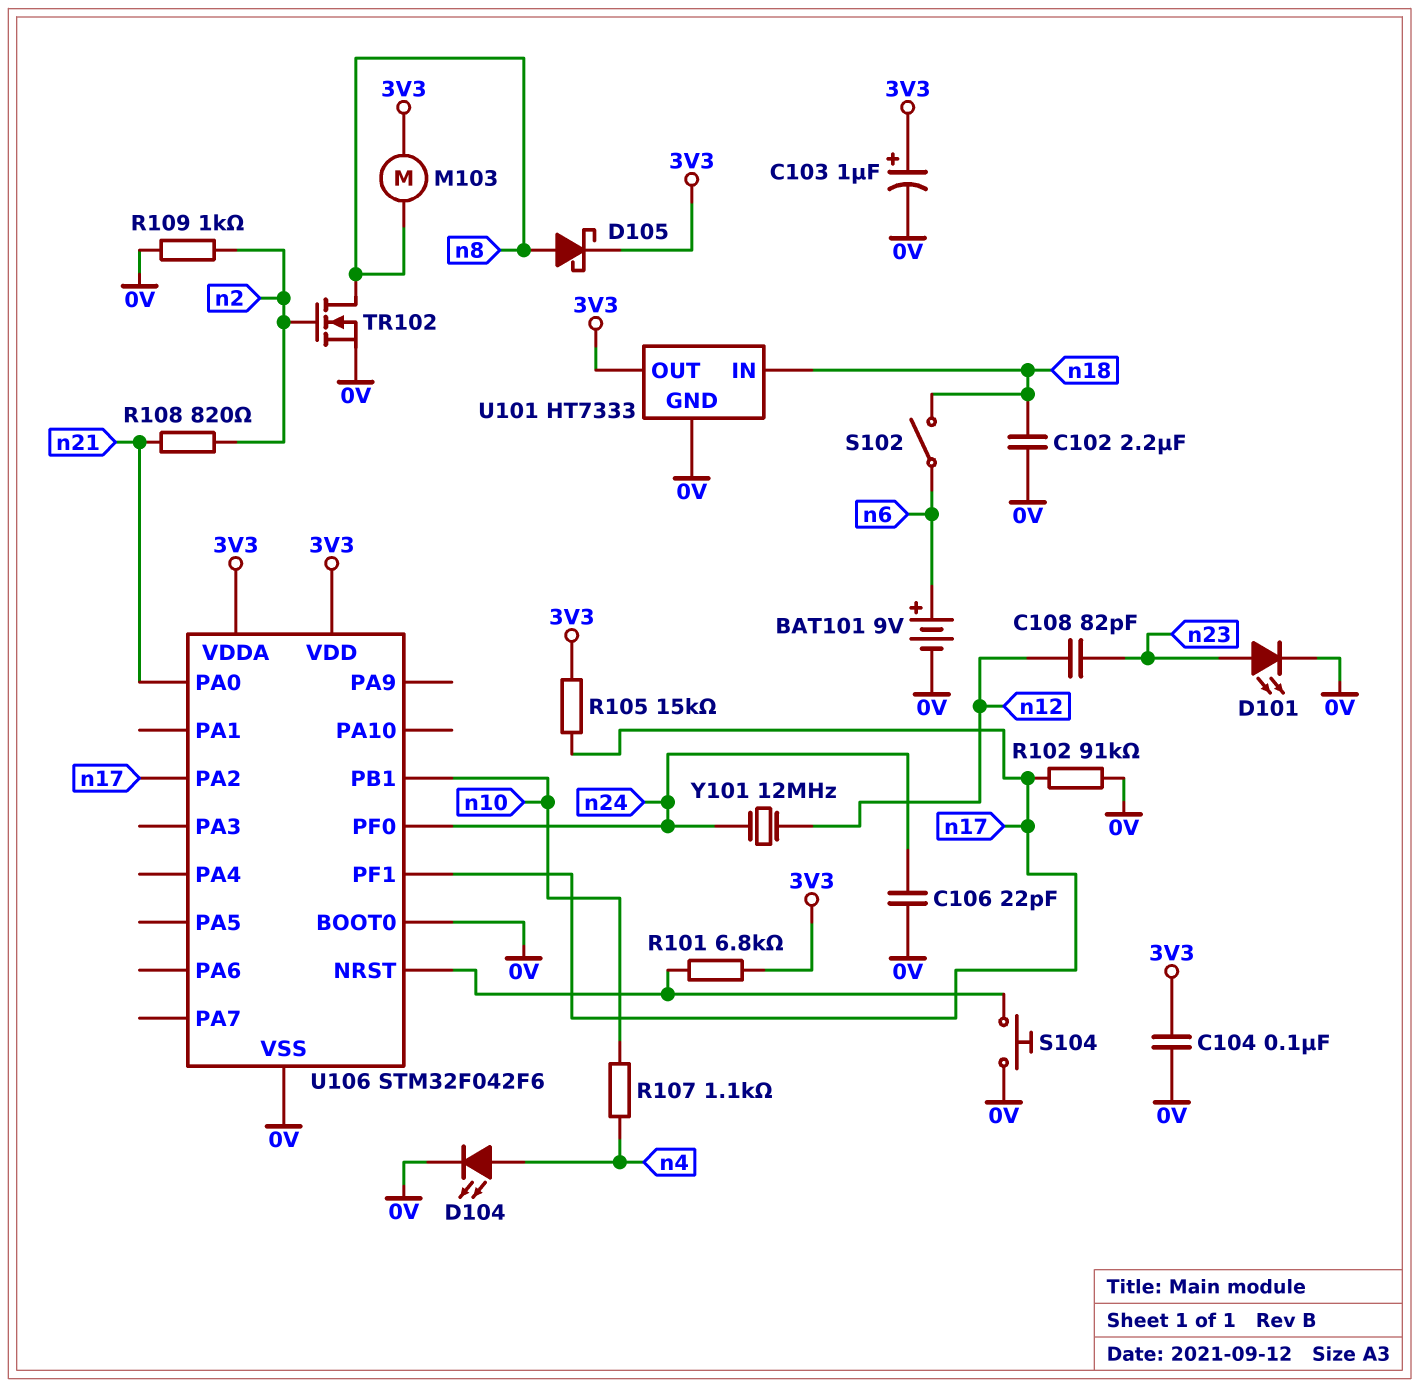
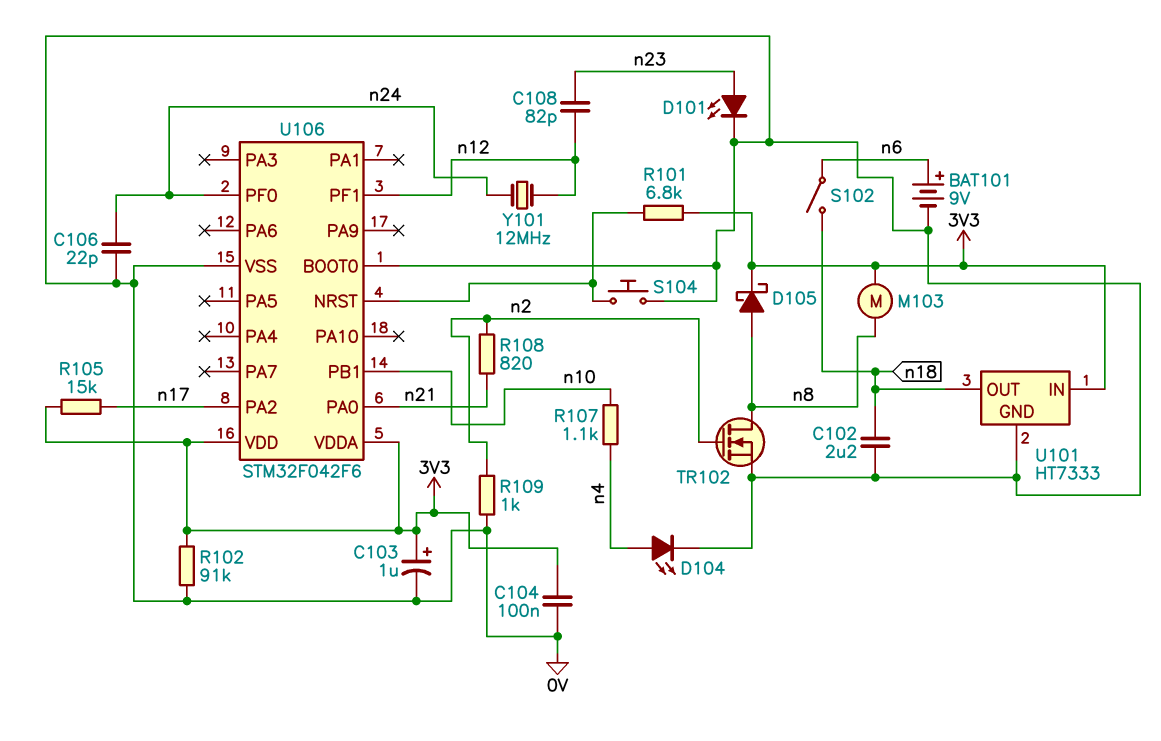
R102: 91k (0V, n17) -> 91k (0V, 3V3)
U101 pin IN: n18 -> 3V3
U101 pin OUT: 3V3 -> n18
U106 pin PF1: n17 -> n12

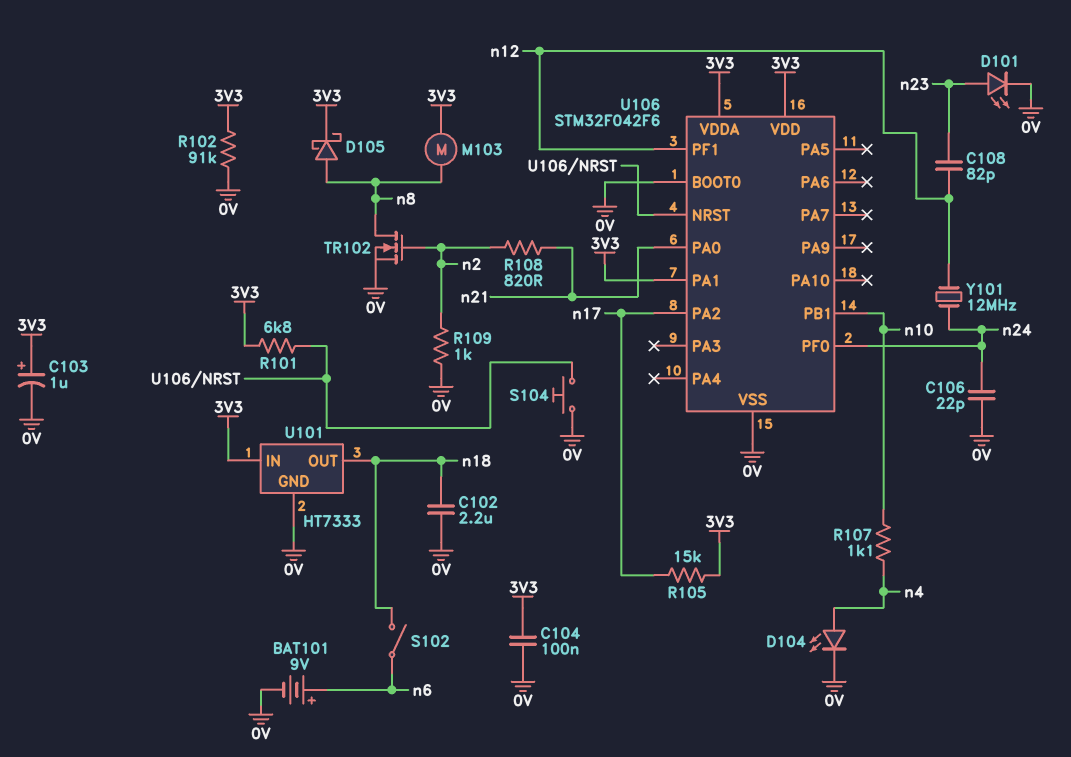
U106 pin PA1: none -> 3V3

